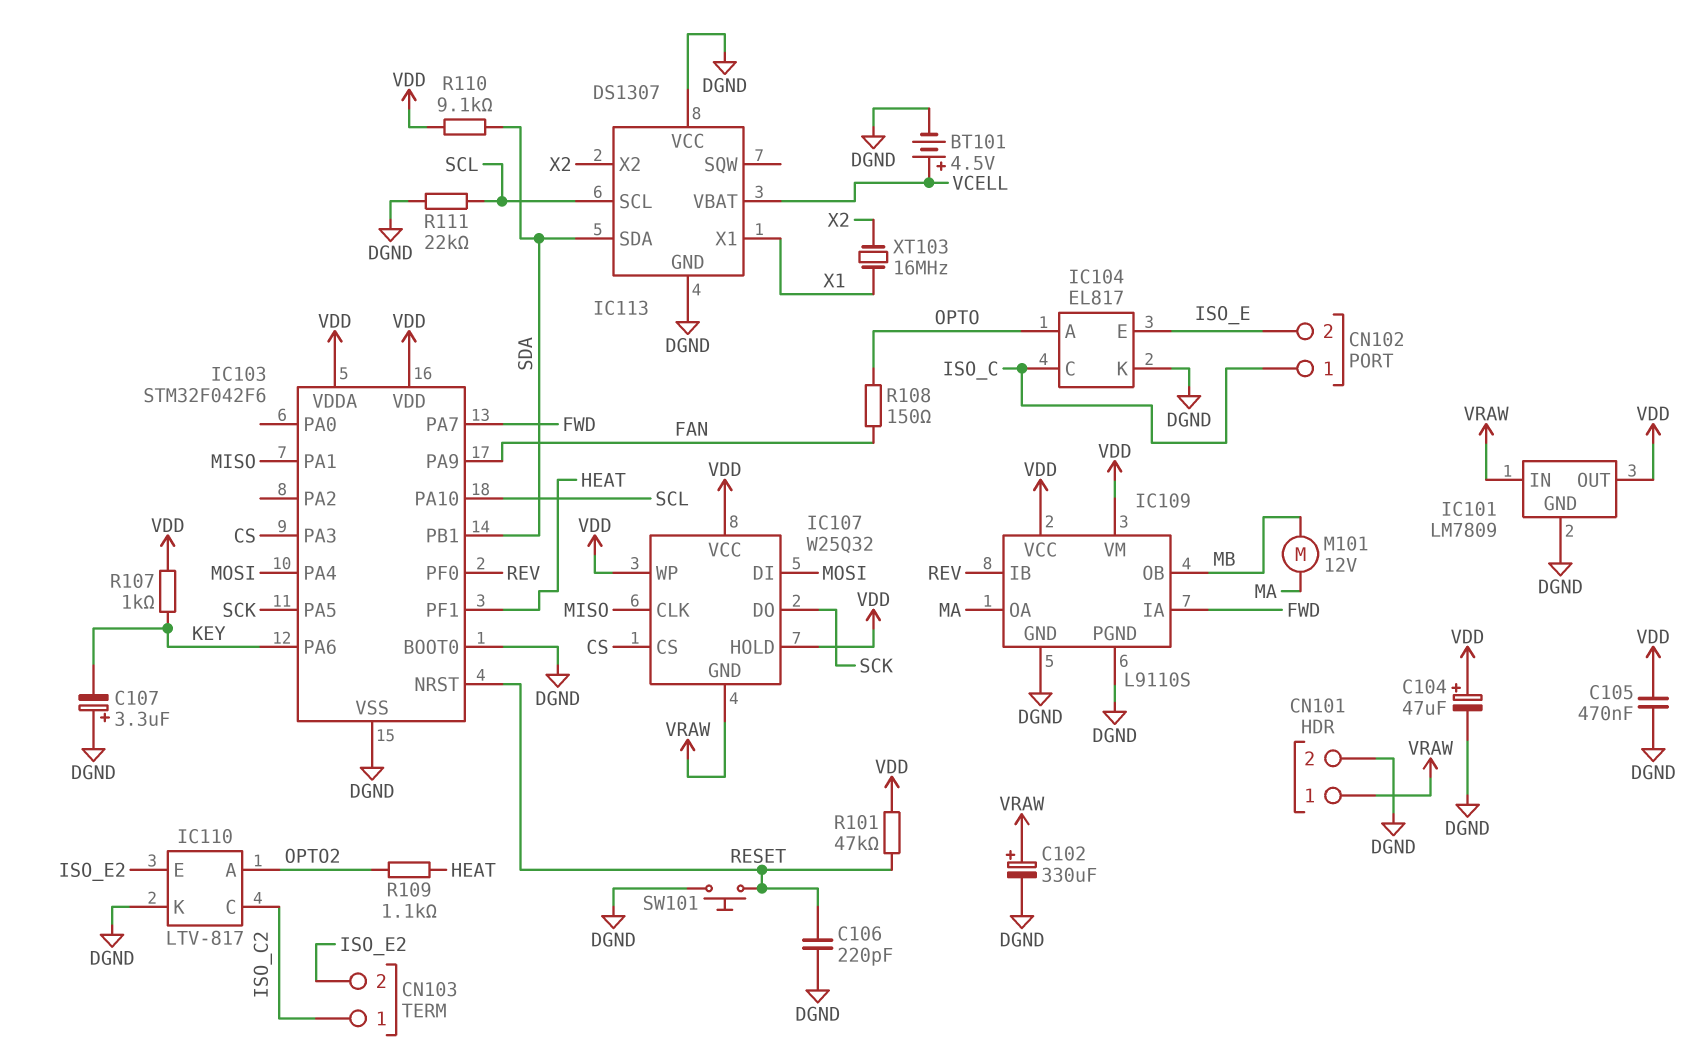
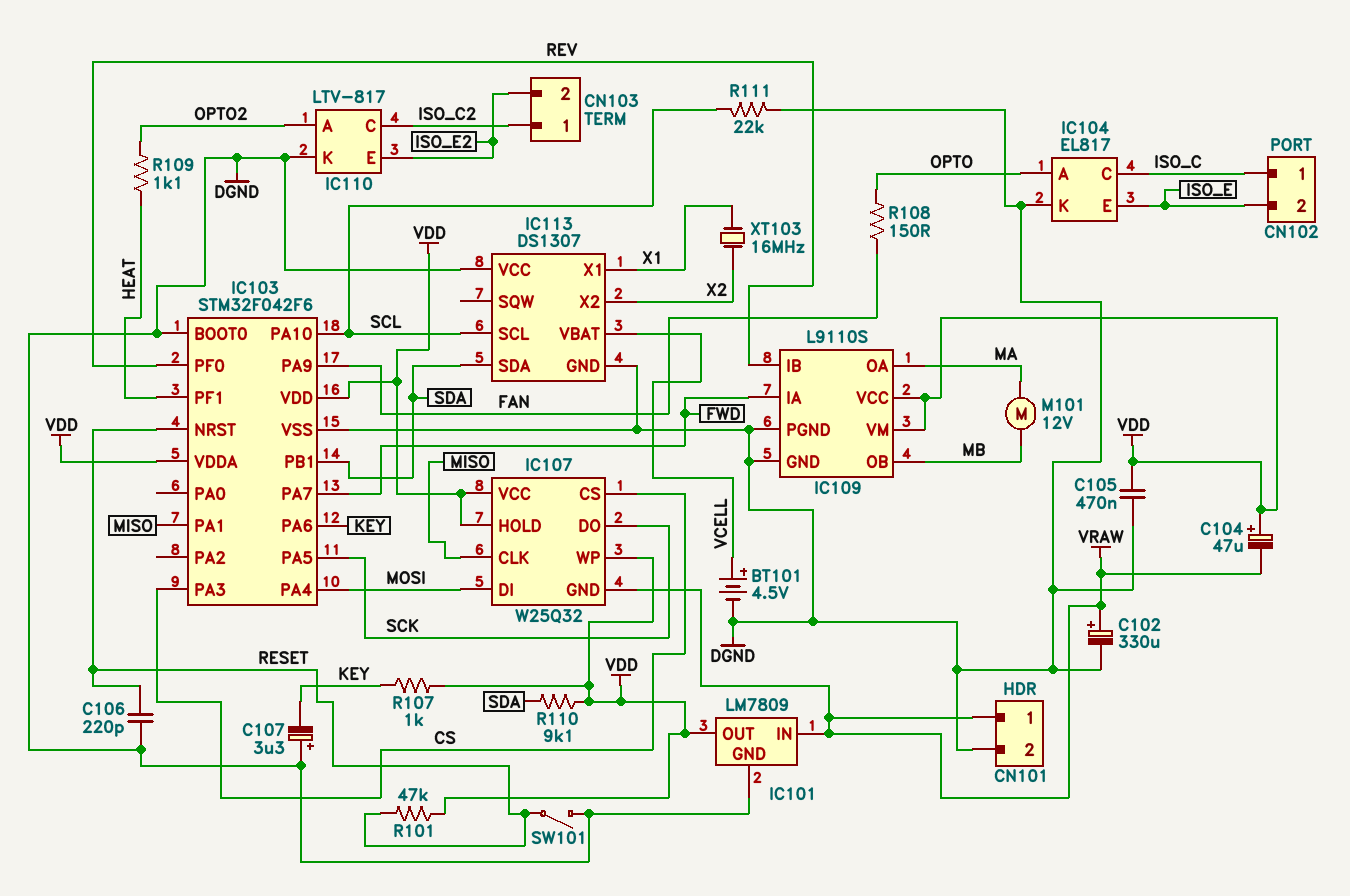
C104: 47uF (plus VDD, minus DGND) -> 47uF (plus VDD, minus VRAW)
SW101: button (DGND, RESET) -> switch (DGND, RESET)

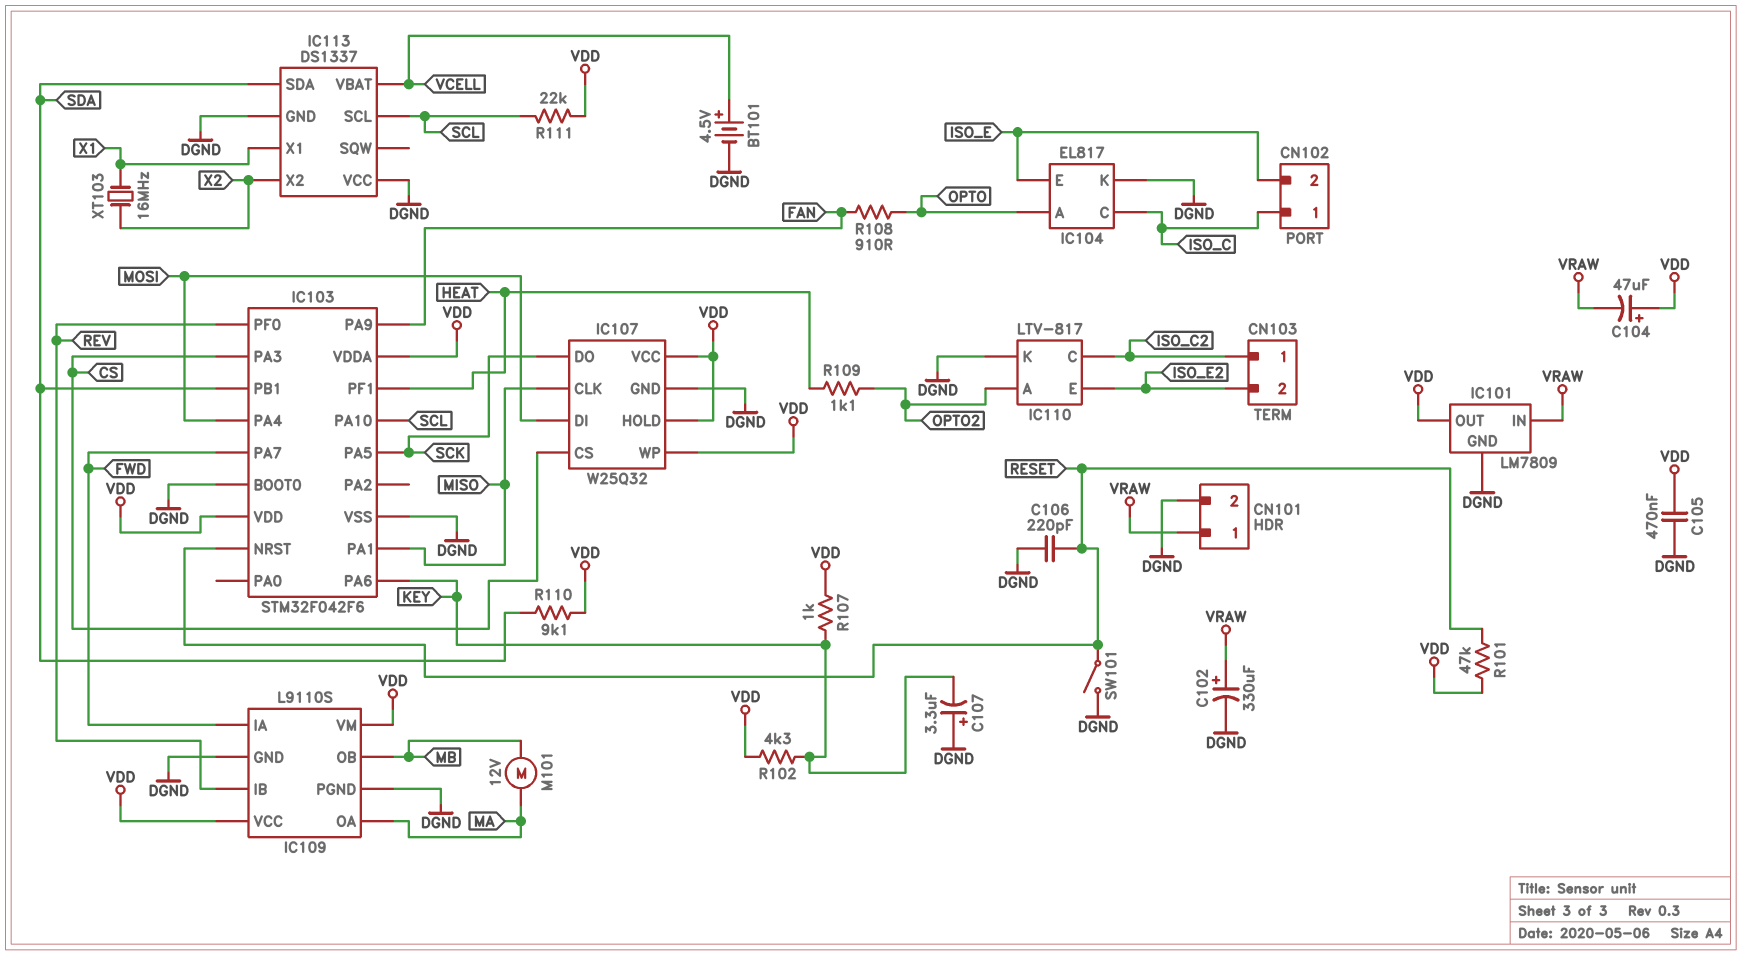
IC107 pin GND: VRAW -> DGND
IC113: DS1307 -> DS1337
R102: none -> 4.3k (KEY, VDD)
R108: 150 (FAN, OPTO) -> 910 (FAN, OPTO)
R111: 22k (DGND, SCL) -> 22k (SCL, VDD)

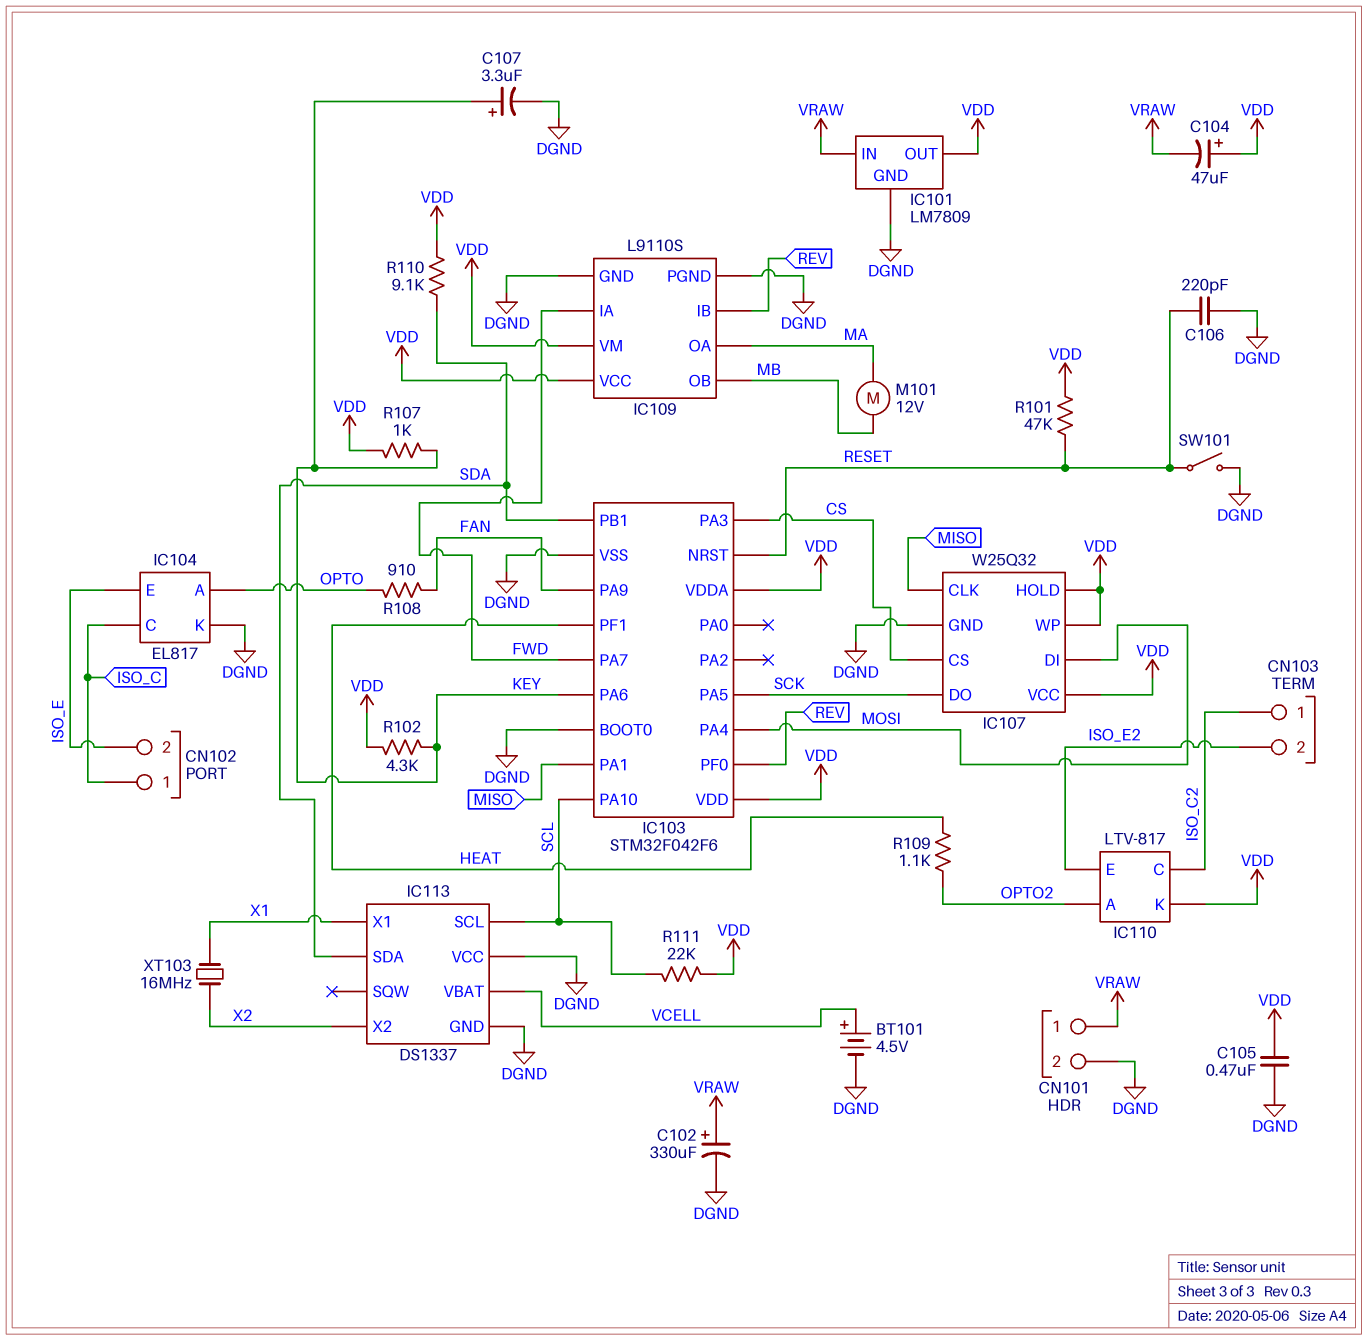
C107: 3.3uF (plus DGND, minus KEY) -> 3.3uF (plus KEY, minus DGND)
IC110 pin K: DGND -> VDD

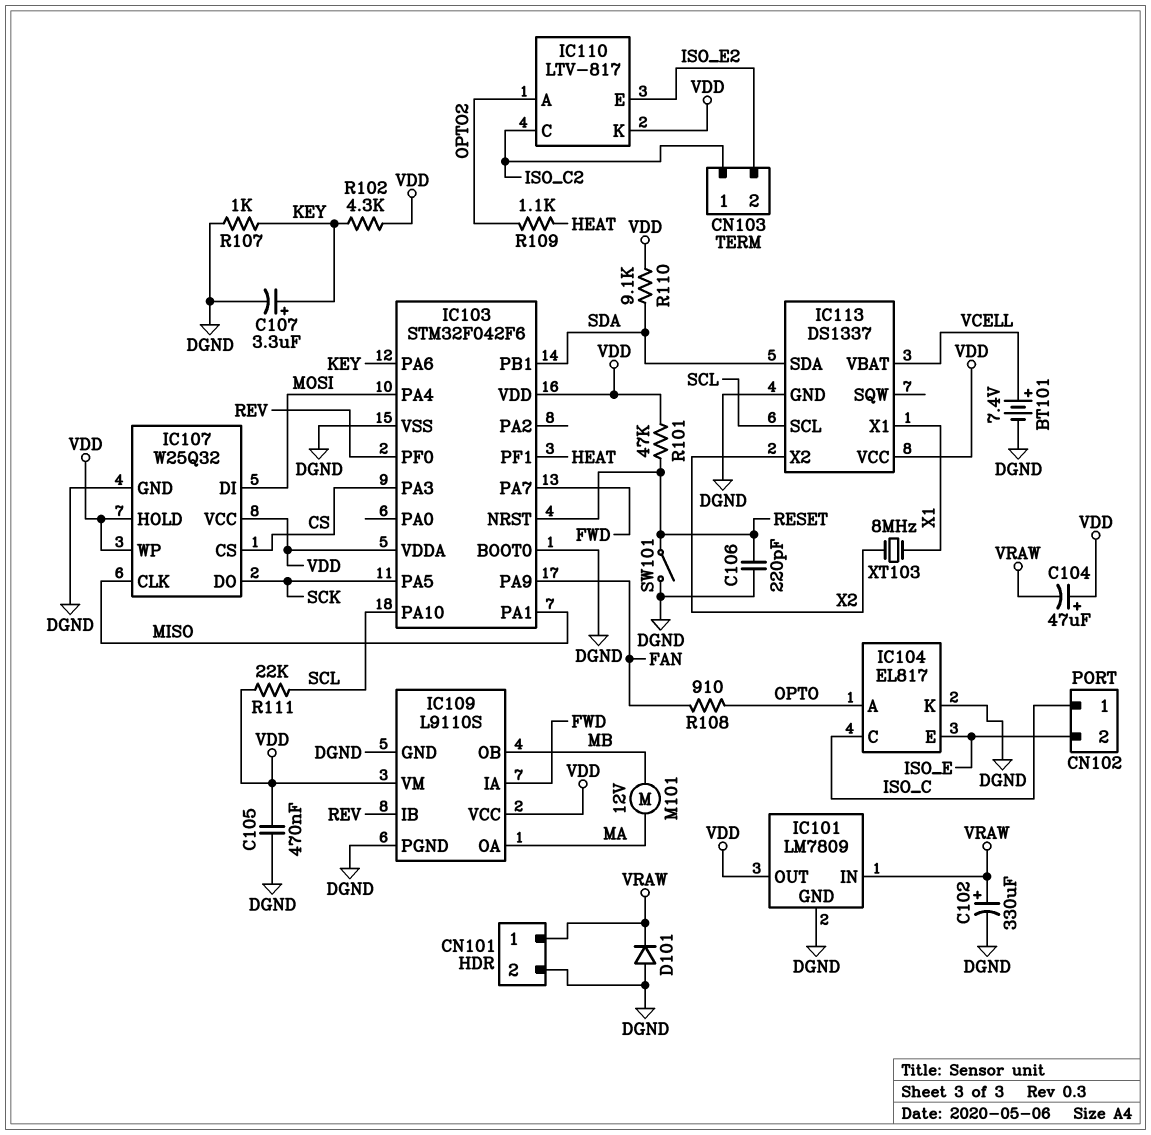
BT101: 4.5V (plus VCELL, minus DGND) -> 7.4V (plus VCELL, minus DGND)
D101: none -> diode (A DGND, K VRAW)
IC113 pin VCC: DGND -> VDD
R107: 1k (KEY, VDD) -> 1k (DGND, KEY)
XT103: 16MHz (X1, X2) -> 8MHz (X1, X2)

